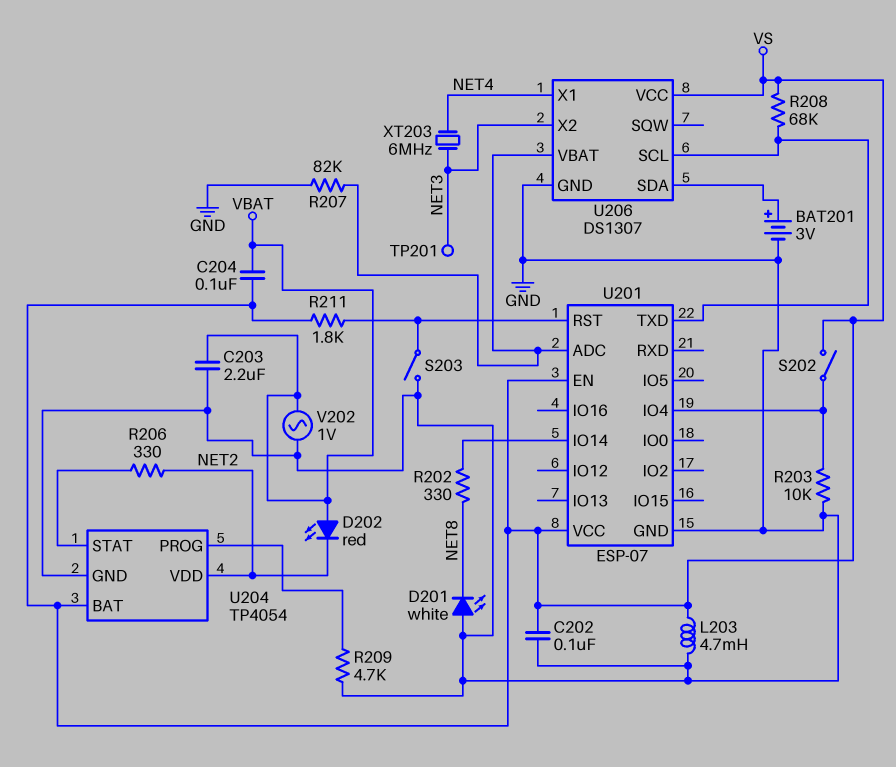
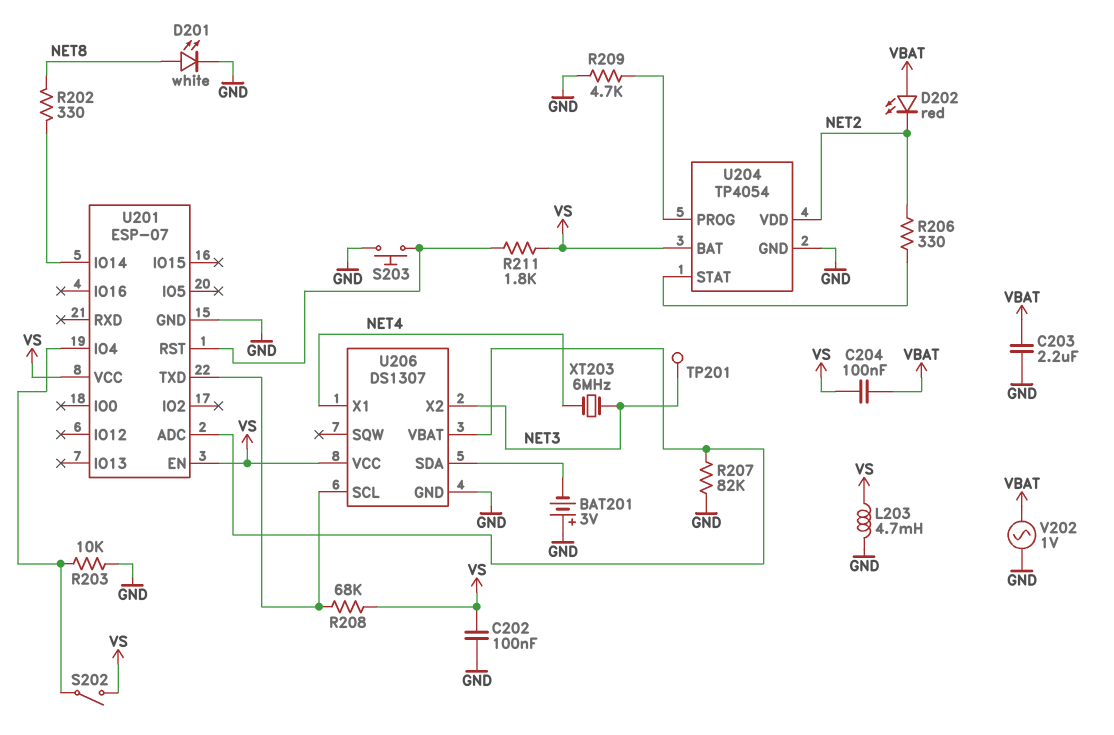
BAT201: 3V (plus U206/SDA, minus GND) -> 3V (plus GND, minus U206/SDA)
D201: LED white (A GND, K NET8) -> LED white (A NET8, K GND)
S203: switch (GND, U201/RST) -> button (GND, U201/RST)

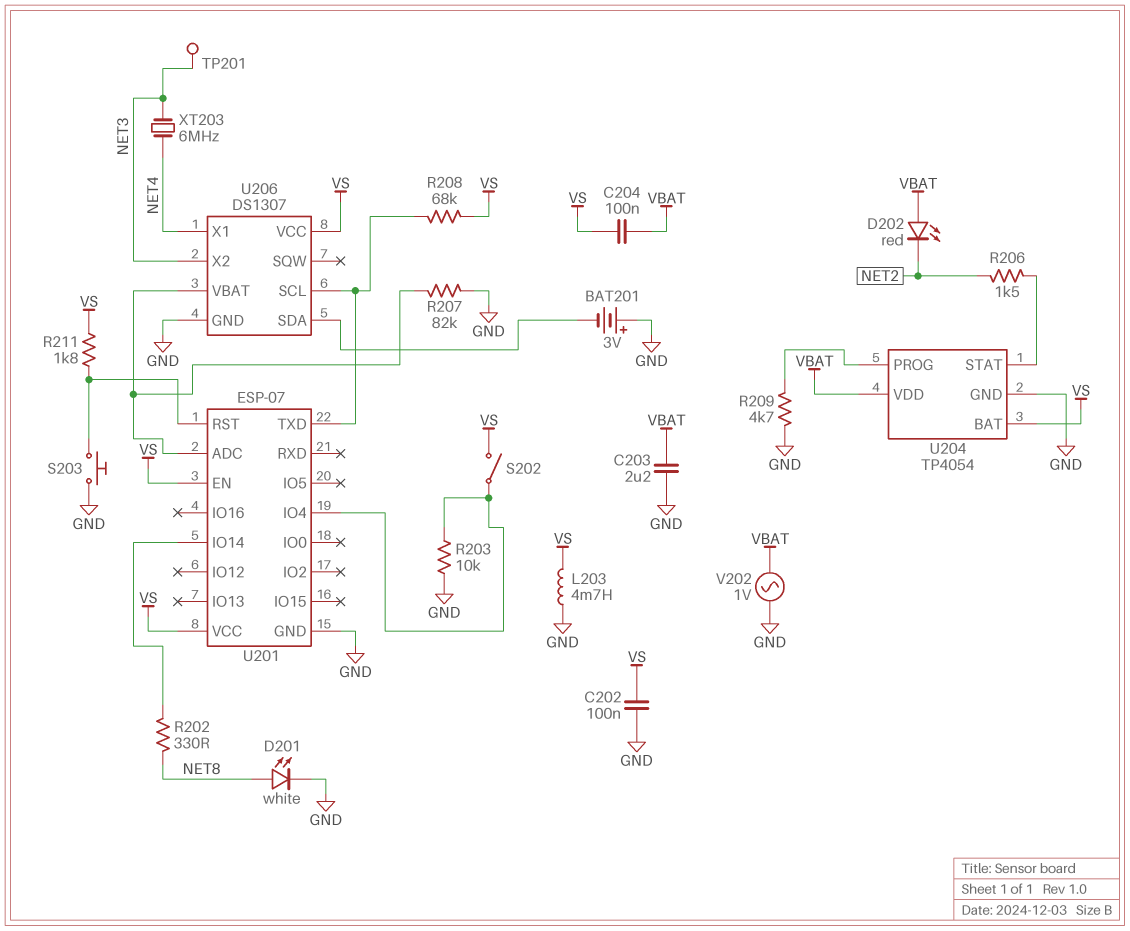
R206: 330 (NET2, U204/STAT) -> 1.5k (NET2, U204/STAT)
U204 pin VDD: NET2 -> VBAT

